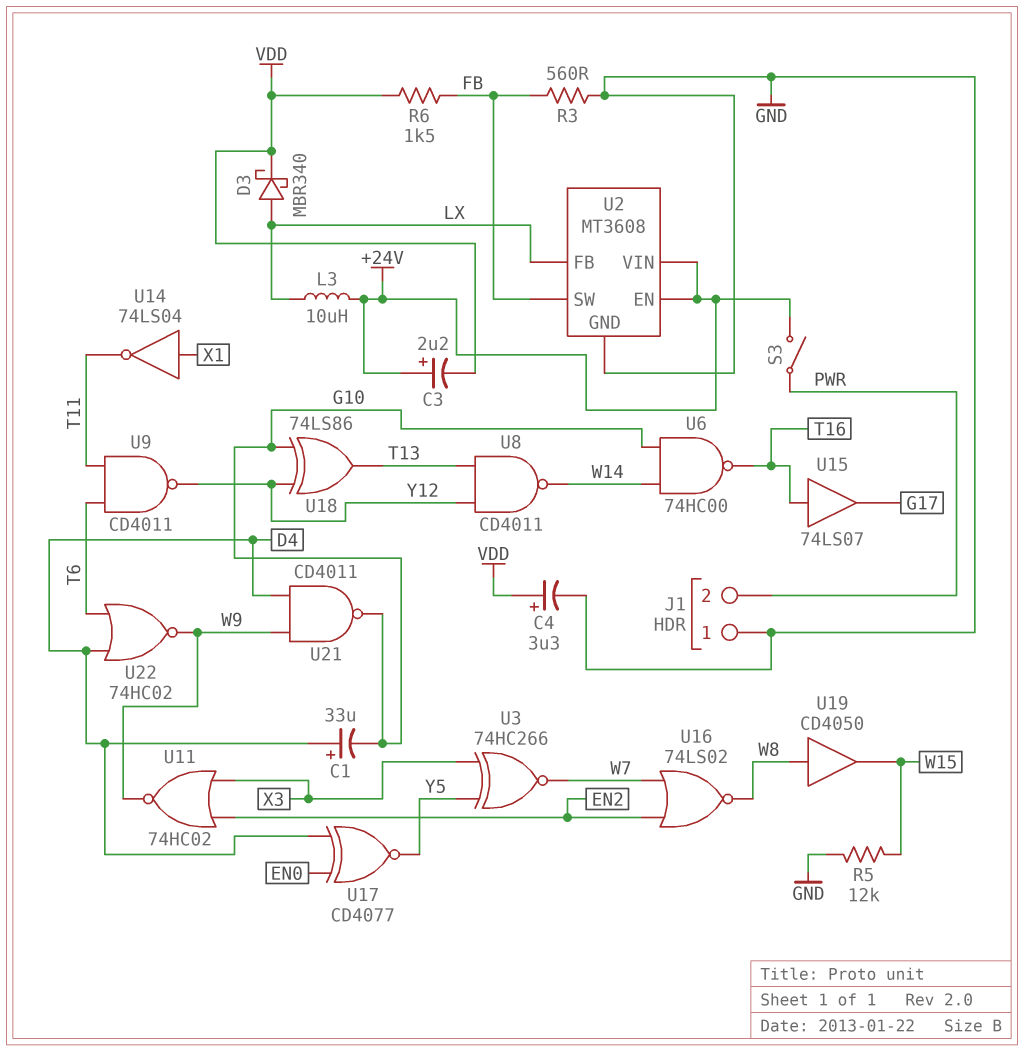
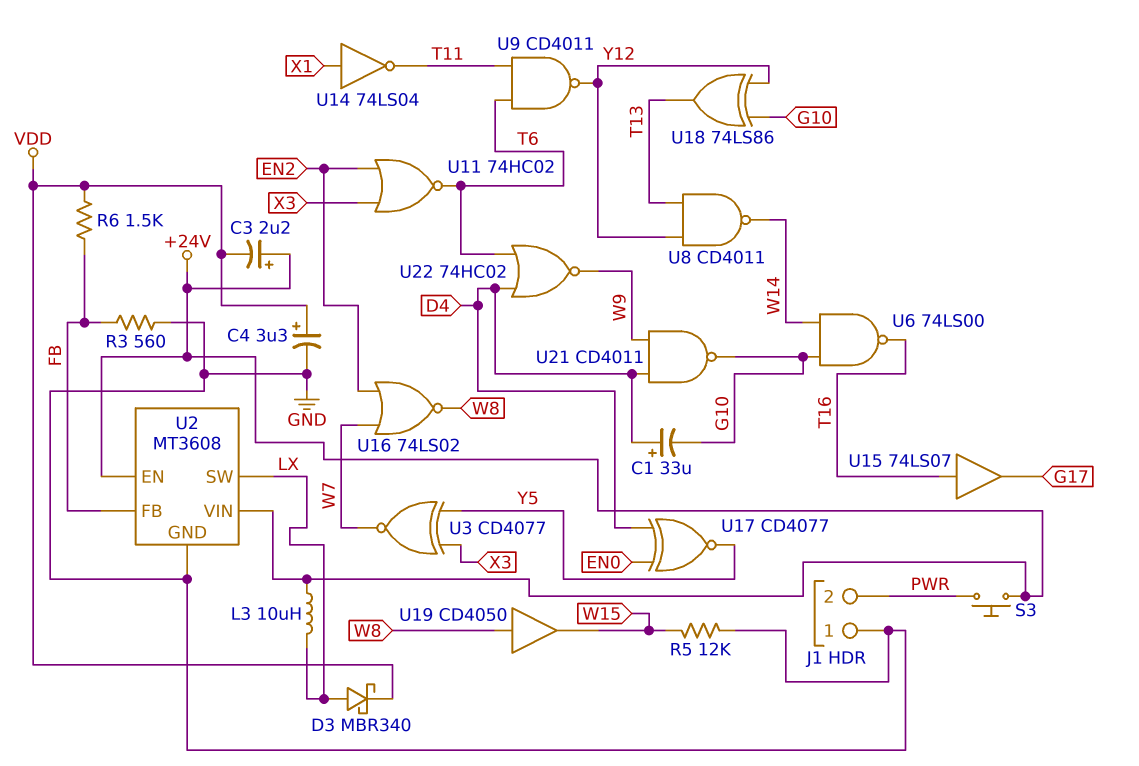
S3: switch (+24V, PWR) -> button (+24V, PWR)
U2 pin FB: LX -> FB
U2 pin SW: FB -> LX
U3: XNOR 74HC266 (in X3, in Y5, out W7) -> XNOR CD4077 (in X3, in Y5, out W7)
U6: NAND 74HC00 (in G10, in W14, out T16) -> NAND 74LS00 (in G10, in W14, out T16)
U11: NOR 74HC02 (in EN2, in X3, out W9) -> NOR 74HC02 (in EN2, in X3, out T6)

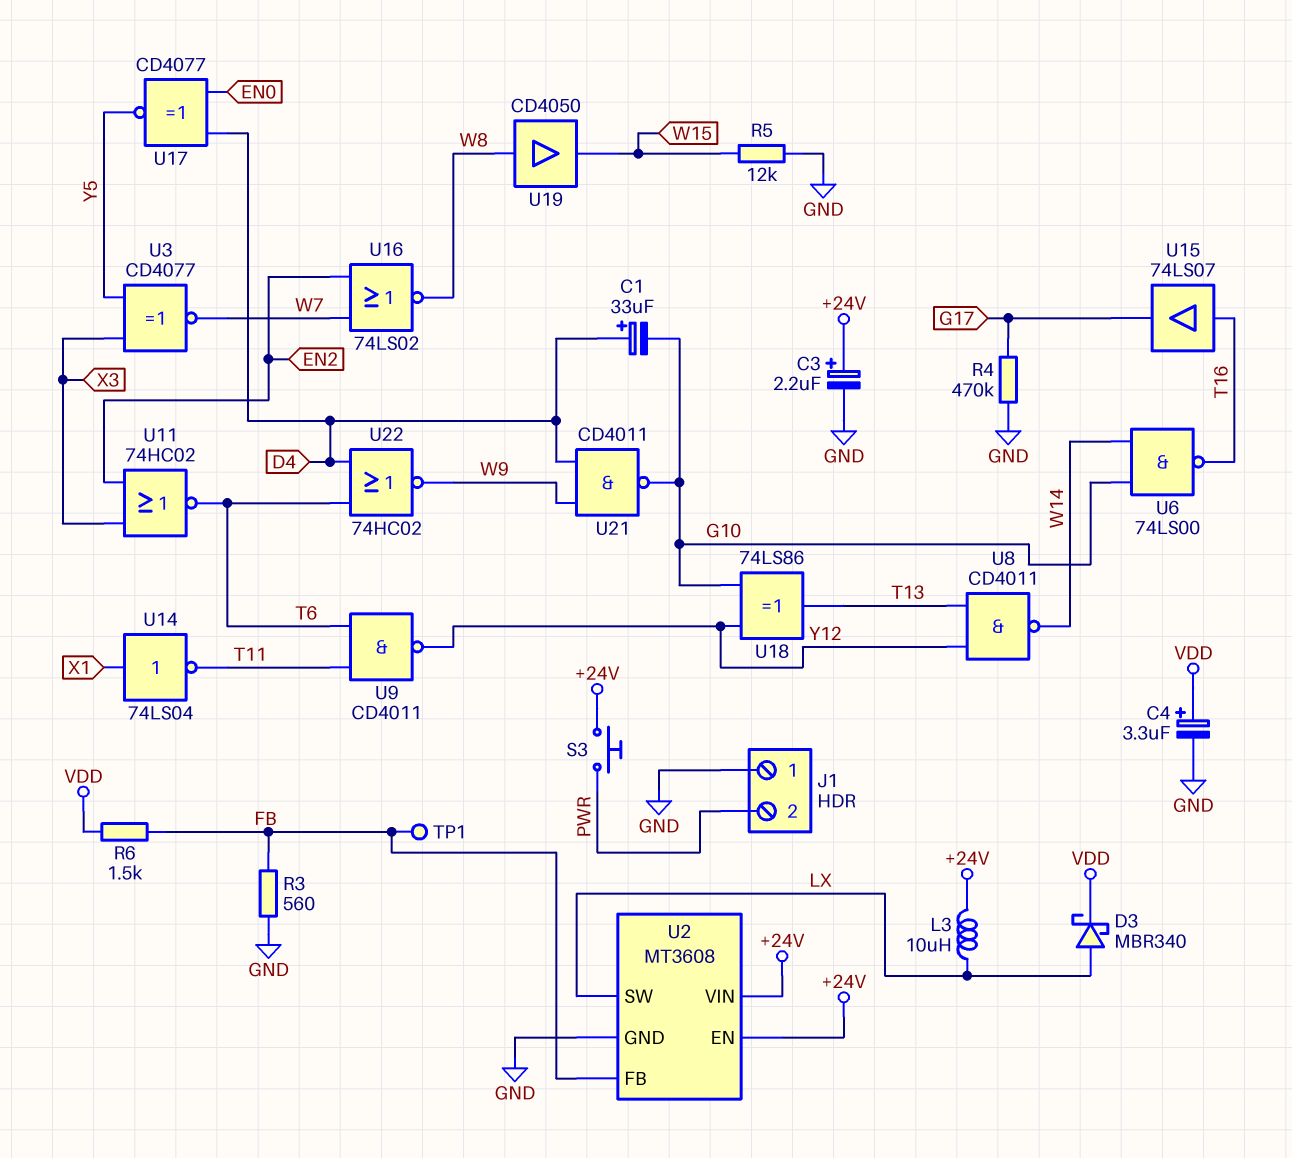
C3: 2.2uF (plus +24V, minus VDD) -> 2.2uF (plus +24V, minus GND)
R4: none -> 470k (G17, GND)
TP1: none -> test point (FB)

